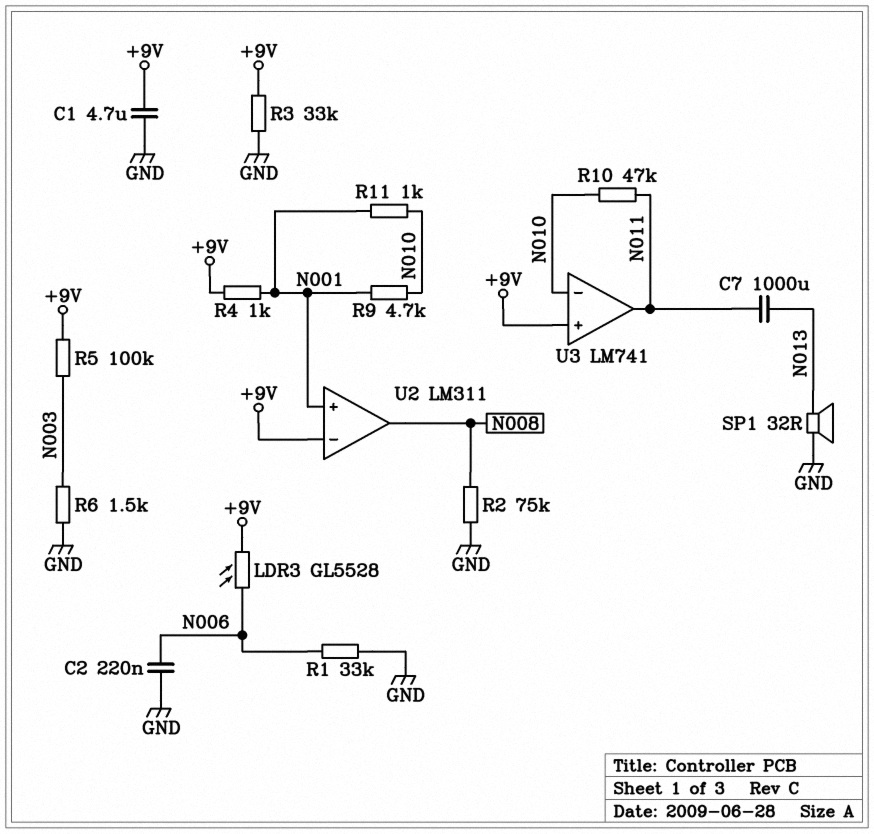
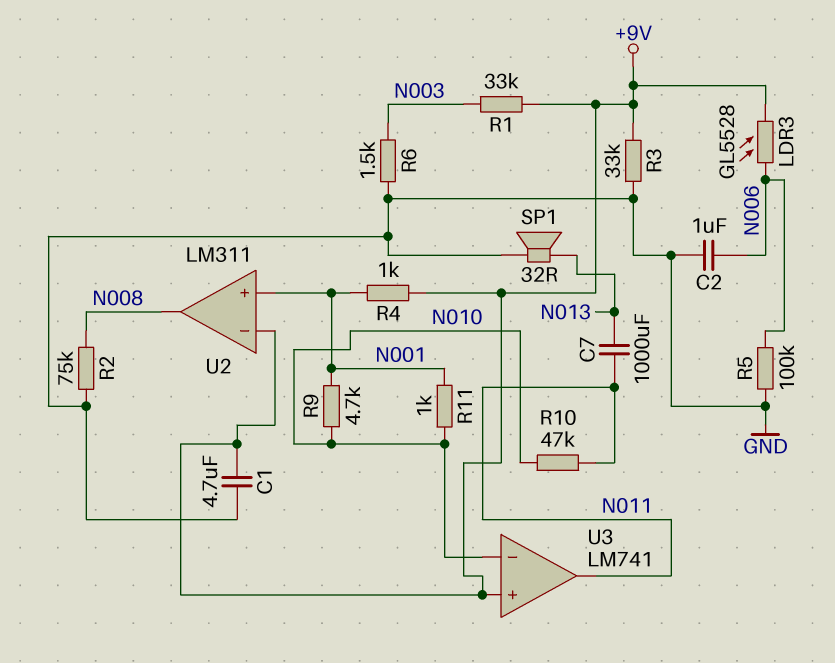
C2: 220nF (GND, N006) -> 1uF (GND, N006)
R1: 33k (GND, N006) -> 33k (+9V, N003)
R5: 100k (+9V, N003) -> 100k (GND, N006)

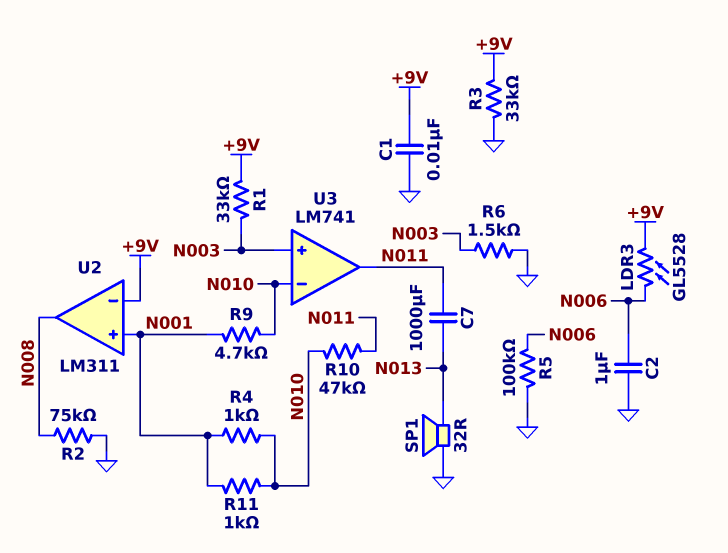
C1: 4.7uF (+9V, GND) -> 10nF (+9V, GND)
R4: 1k (+9V, N001) -> 1k (N001, N010)
U3 pin in+: +9V -> N003

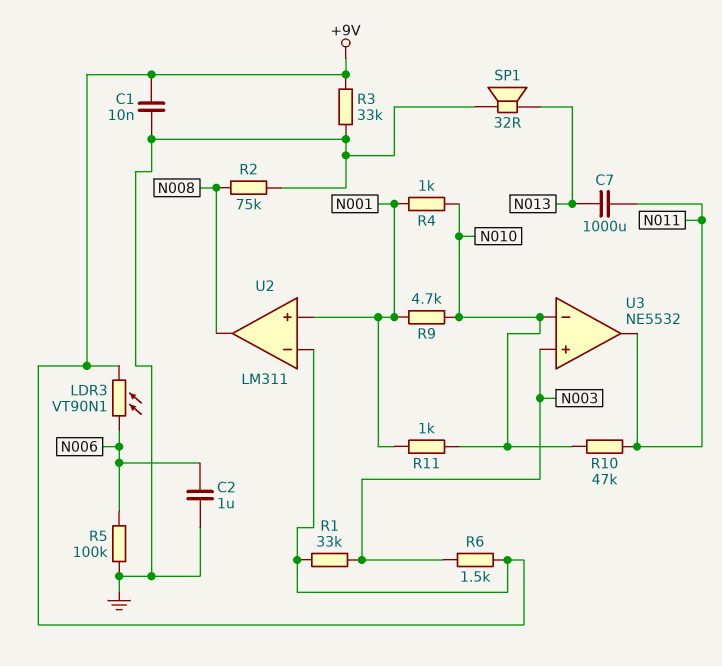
LDR3: GL5528 (+9V, N006) -> VT90N1 (+9V, N006)
R6: 1.5k (GND, N003) -> 1.5k (+9V, N003)
U3: LM741 -> NE5532

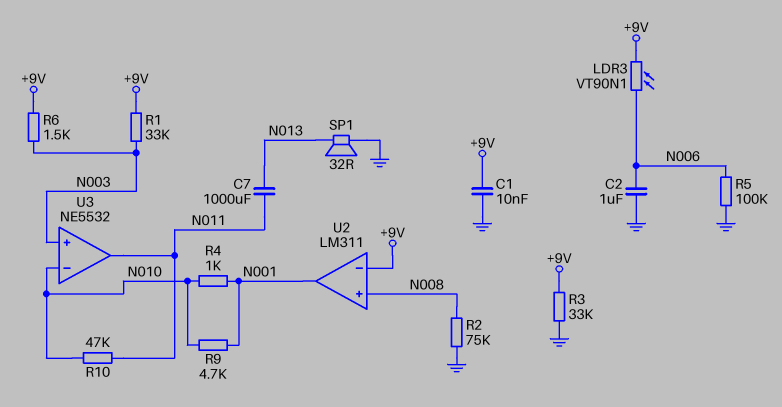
R11: 1k (N001, N010) -> none
U2 pin in+: N001 -> N008
U2 pin out: N008 -> N001

